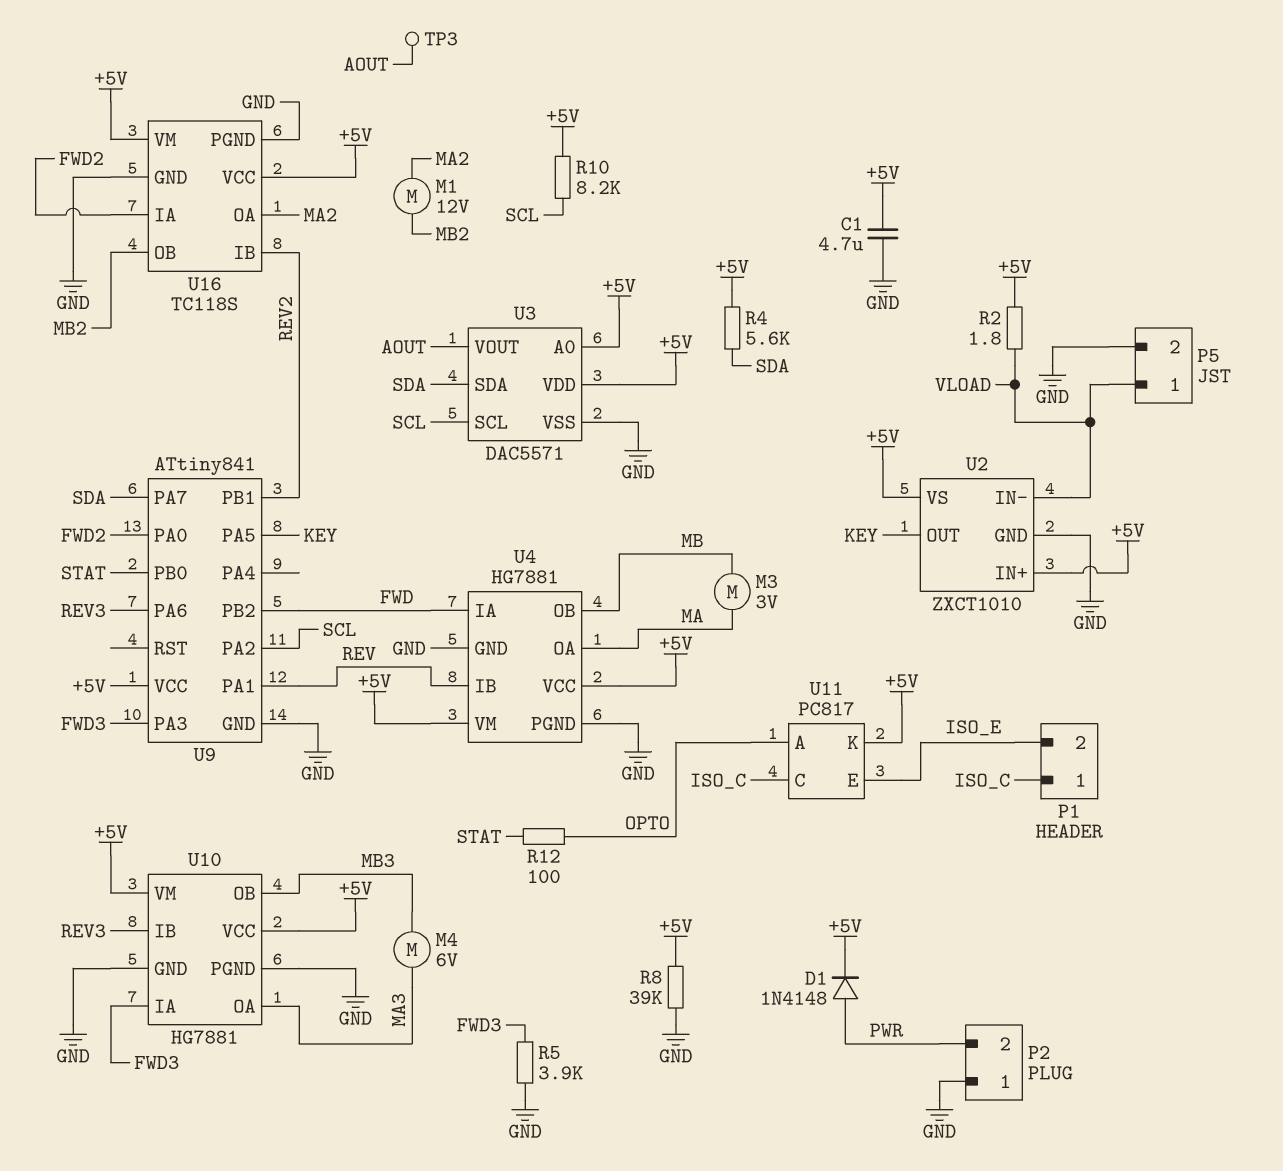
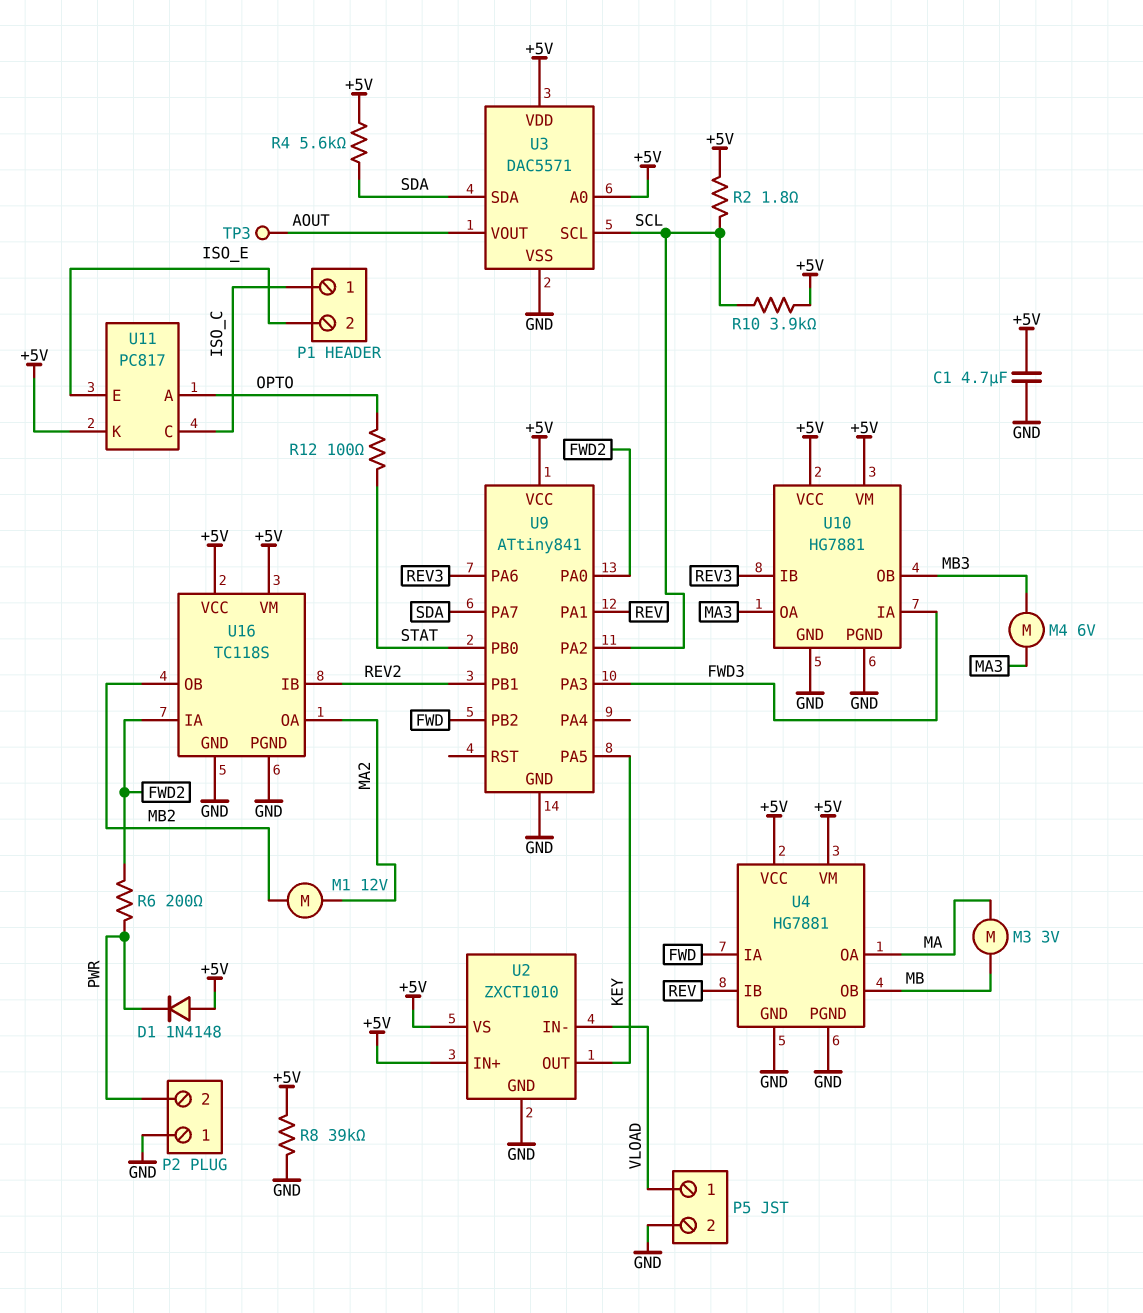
D1: diode 1N4148 (A PWR, K +5V) -> diode 1N4148 (A +5V, K PWR)
R2: 1.8 (+5V, VLOAD) -> 1.8 (+5V, SCL)
R5: 3.9k (FWD3, GND) -> none
R6: none -> 200 (FWD2, PWR)
R10: 8.2k (+5V, SCL) -> 3.9k (+5V, SCL)

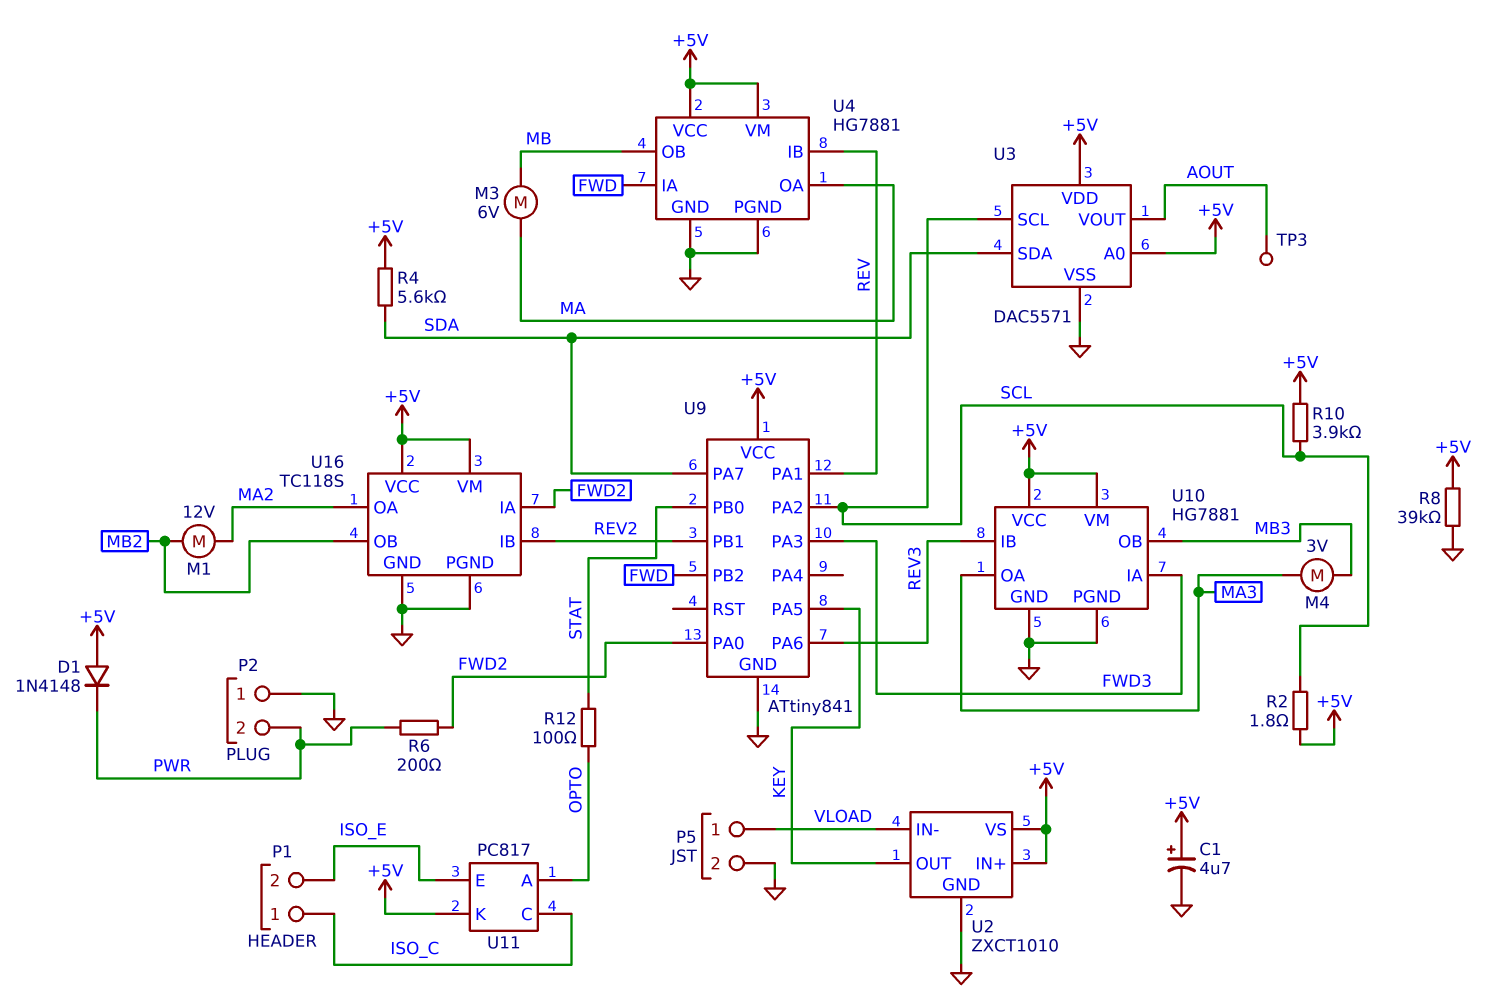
C1: 4.7uF (+5V, GND) -> 4.7uF (plus +5V, minus GND)
M3: motor 3V (MA, MB) -> motor 6V (MA, MB)
M4: motor 6V (MA3, MB3) -> motor 3V (MA3, MB3)

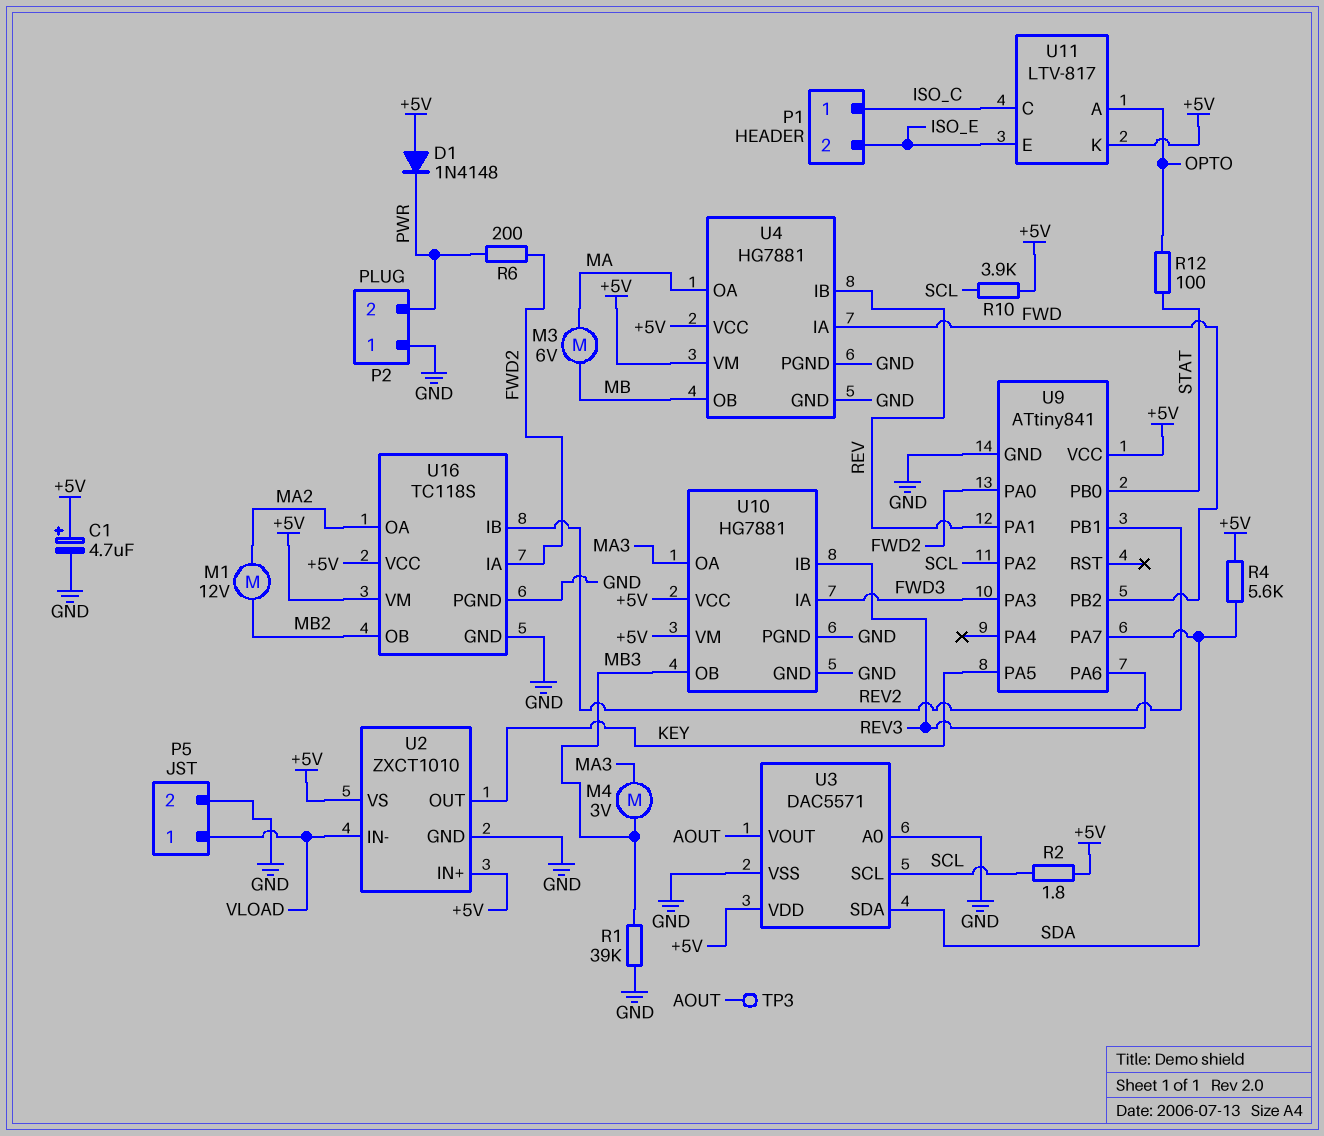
R1: none -> 39k (GND, MB3)
R8: 39k (+5V, GND) -> none
U3 pin A0: +5V -> GND
U11: PC817 -> LTV-817

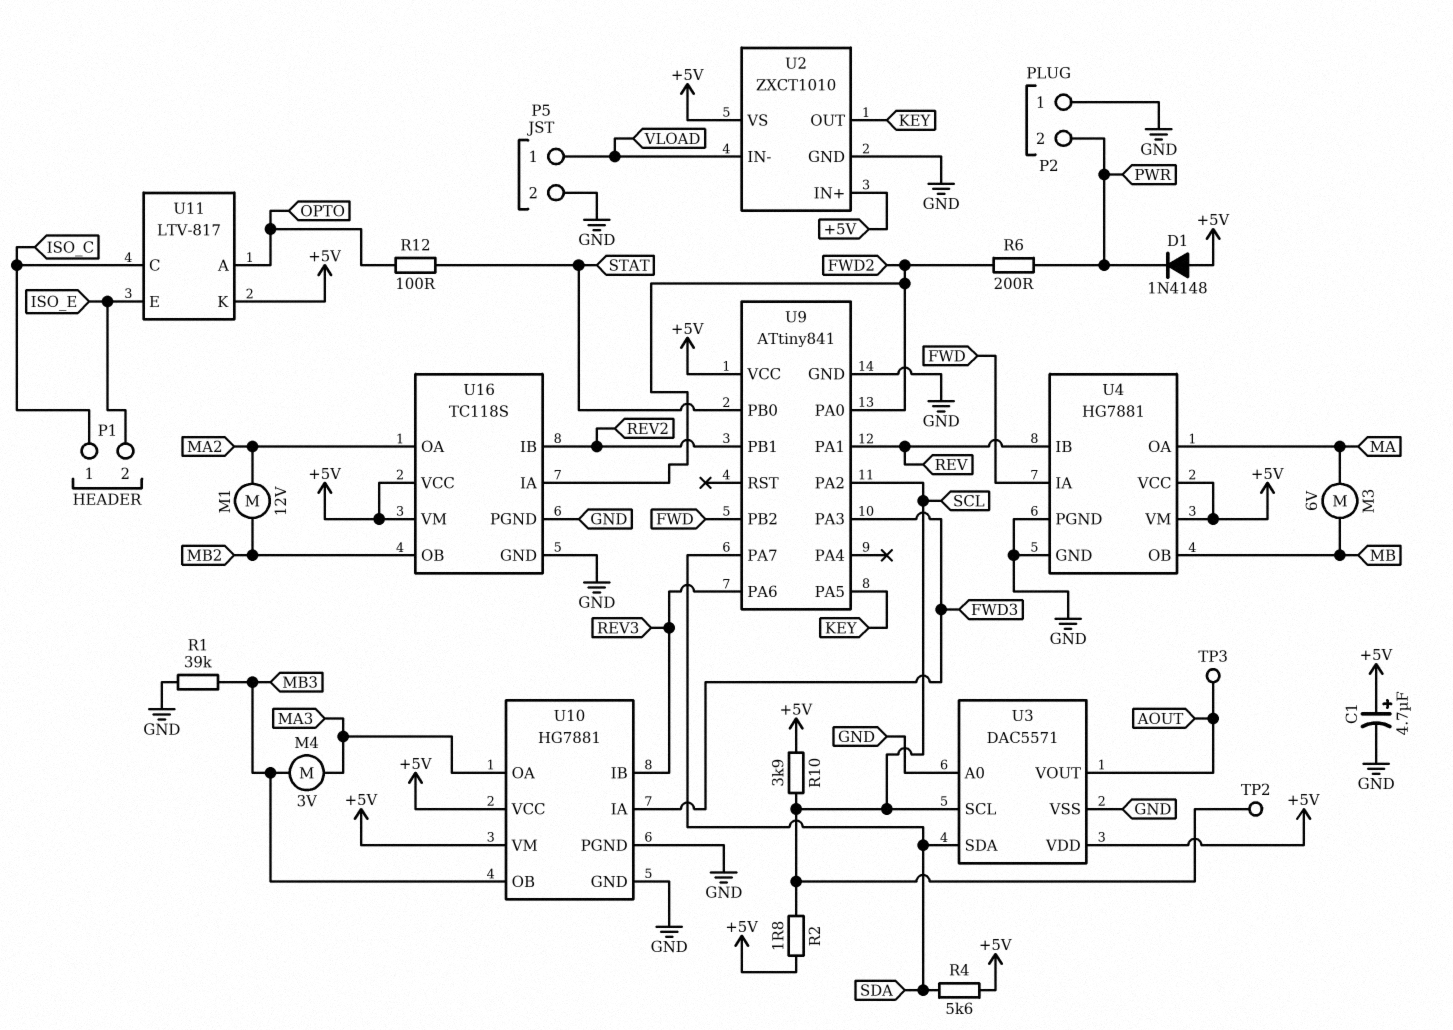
TP2: none -> test point (SCL)

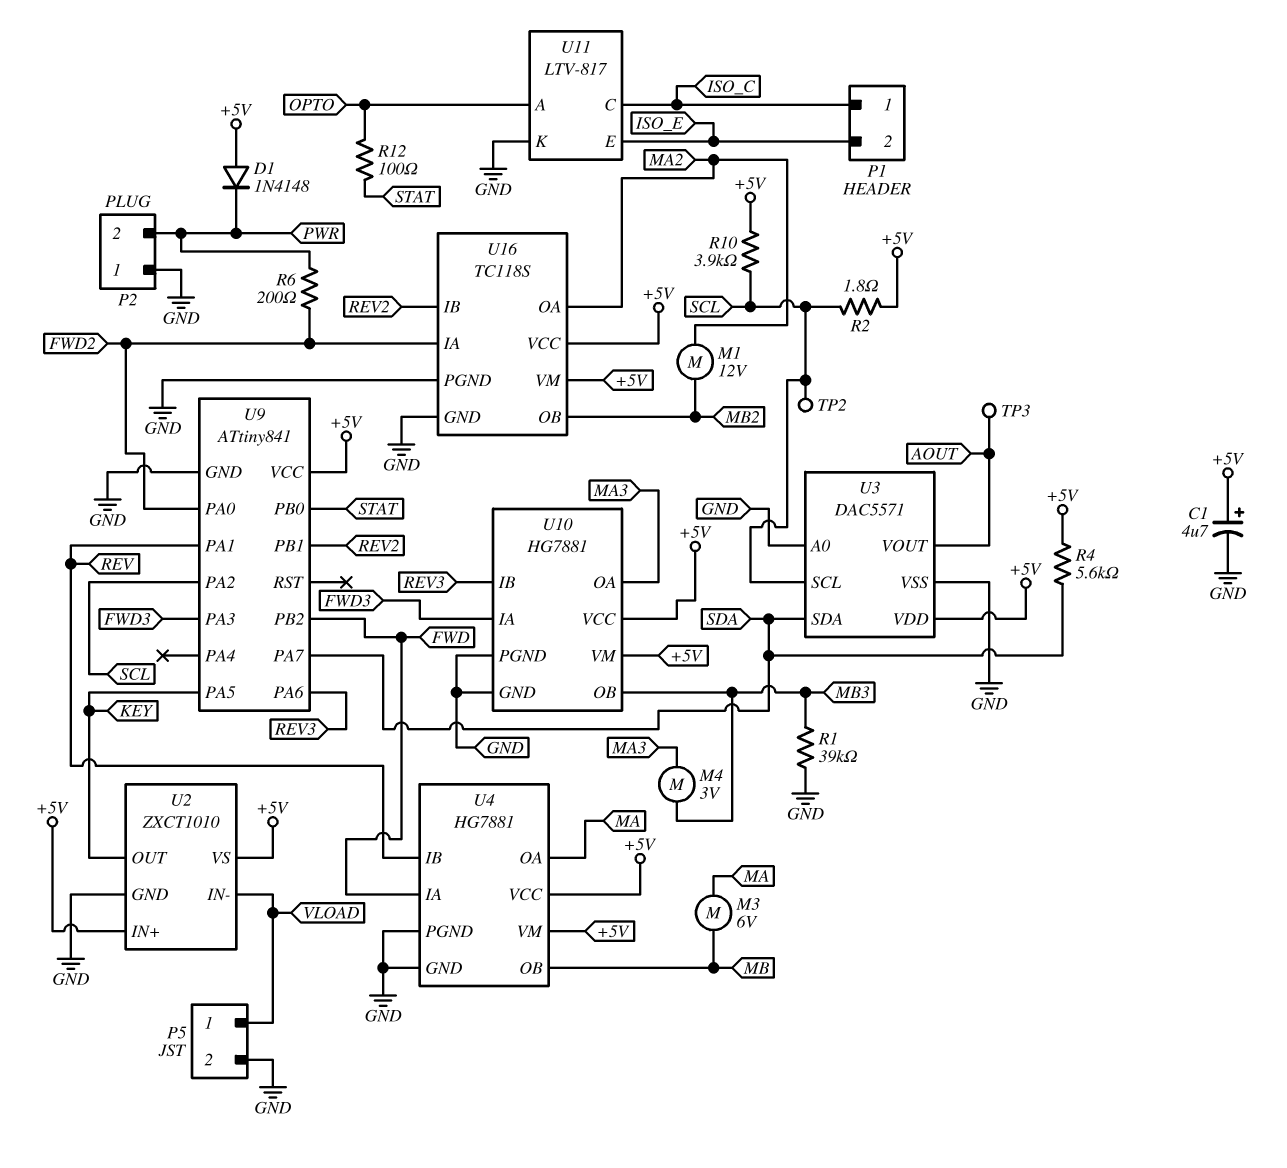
U11 pin K: +5V -> GND

